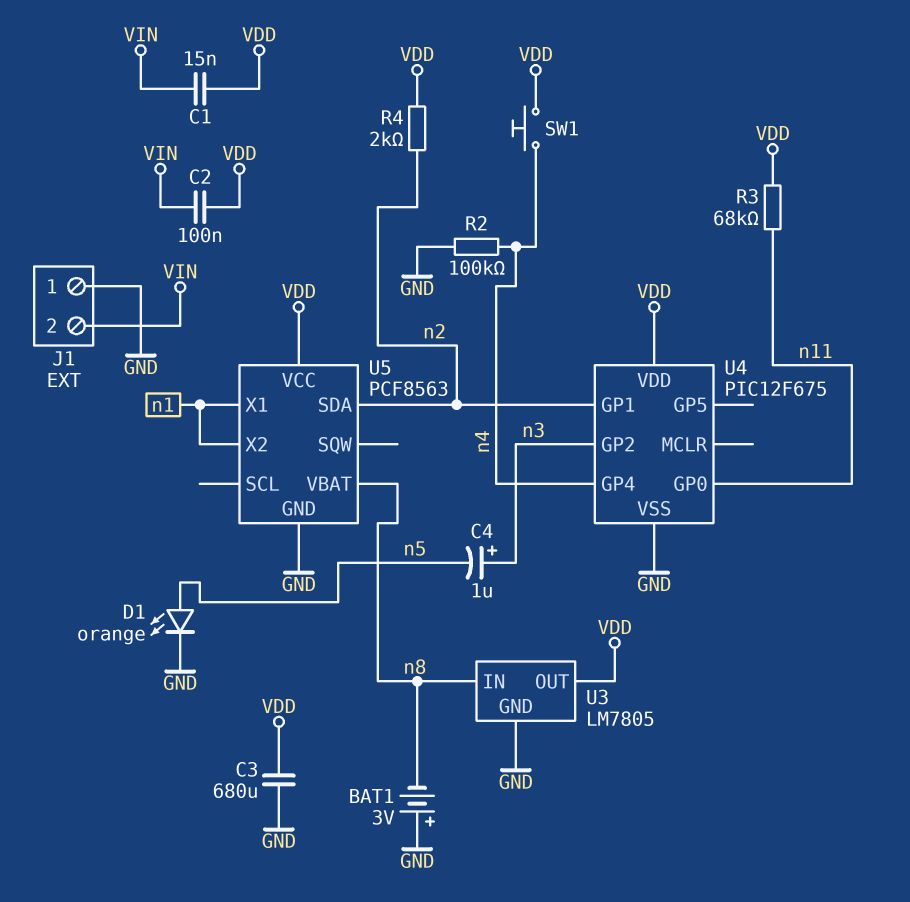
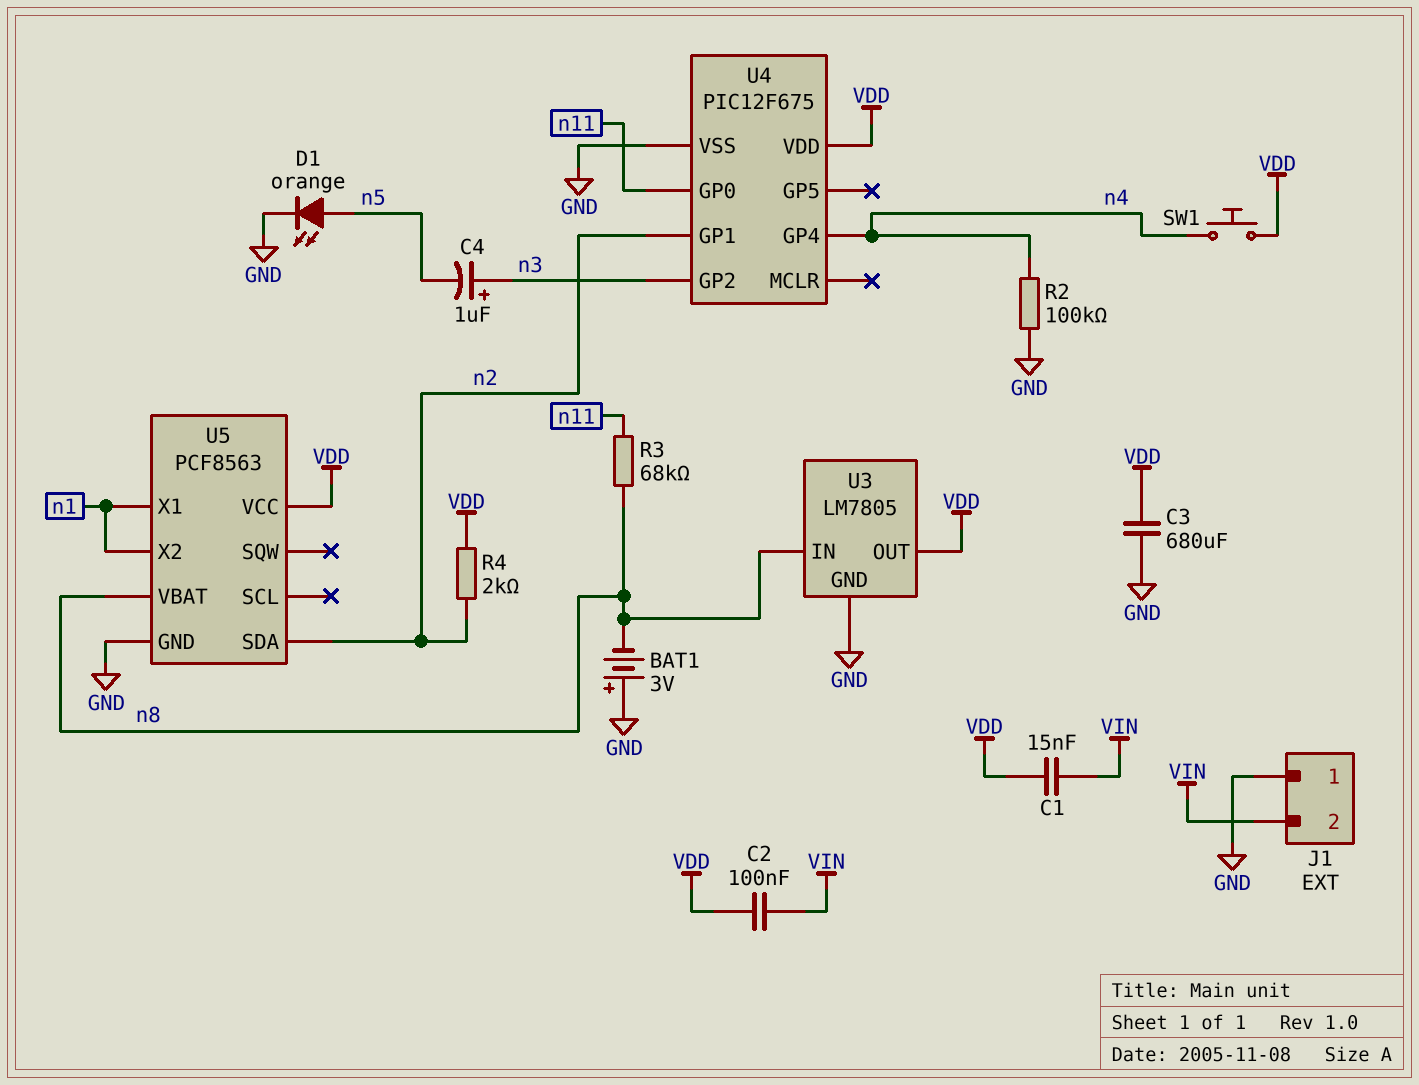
R3: 68k (VDD, n11) -> 68k (n8, n11)

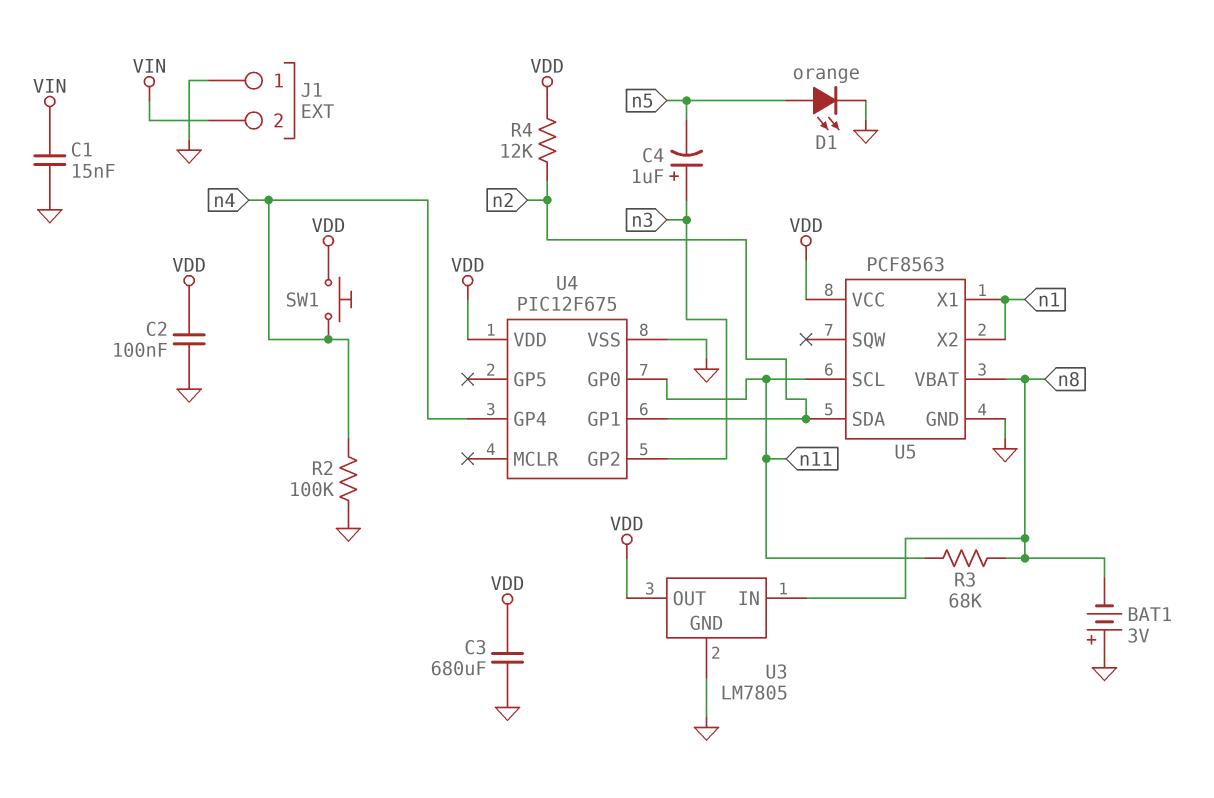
C1: 15nF (VDD, VIN) -> 15nF (GND, VIN)
C2: 100nF (VDD, VIN) -> 100nF (GND, VDD)
R4: 2k (VDD, n2) -> 12k (VDD, n2)
U5 pin SCL: none -> n11

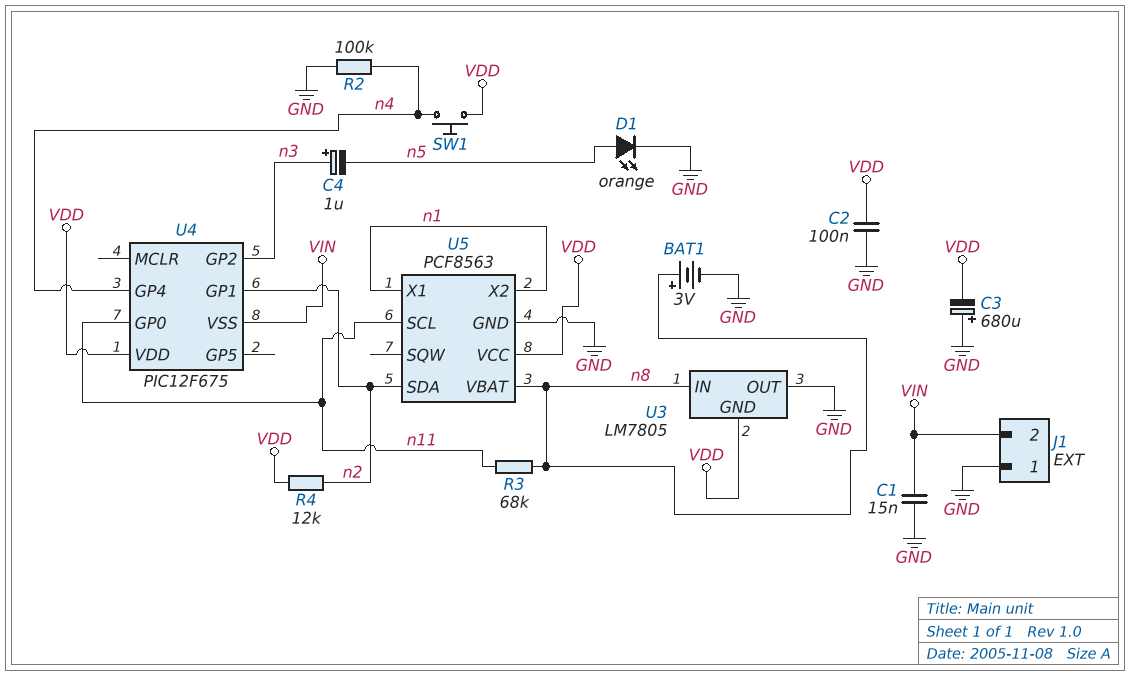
BAT1: 3V (plus GND, minus n8) -> 3V (plus n8, minus GND)
C3: 680uF (GND, VDD) -> 680uF (plus GND, minus VDD)
U3 pin GND: GND -> VDD
U3 pin OUT: VDD -> GND
U4 pin VSS: GND -> VIN

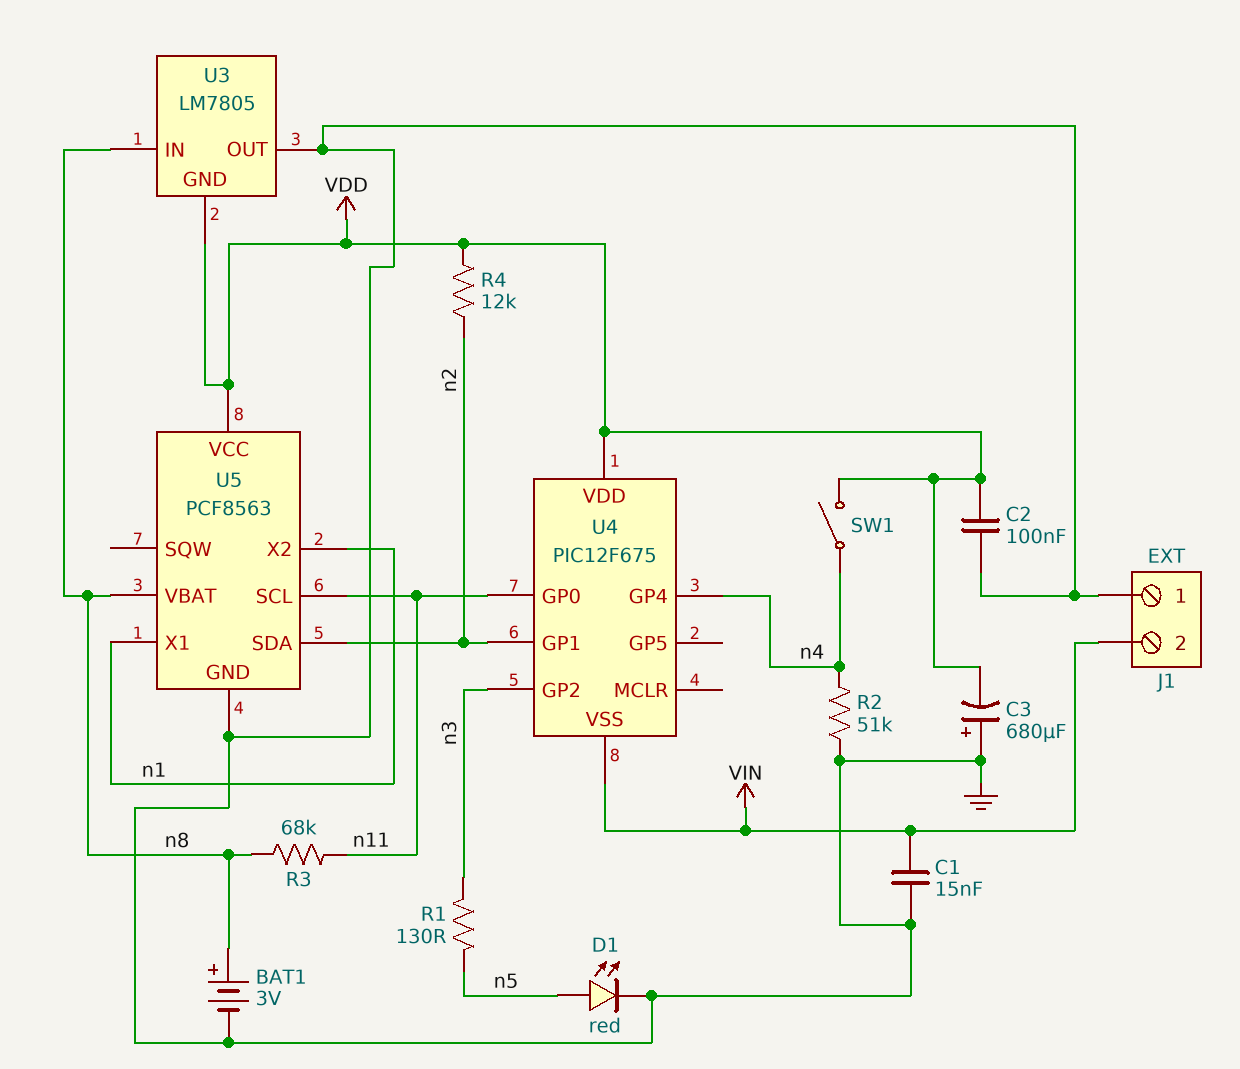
C4: 1uF (plus n3, minus n5) -> none
D1: LED orange (A n5, K GND) -> LED red (A n5, K GND)
R1: none -> 130 (n3, n5)
R2: 100k (GND, n4) -> 51k (GND, n4)
SW1: button (VDD, n4) -> switch (VDD, n4)

